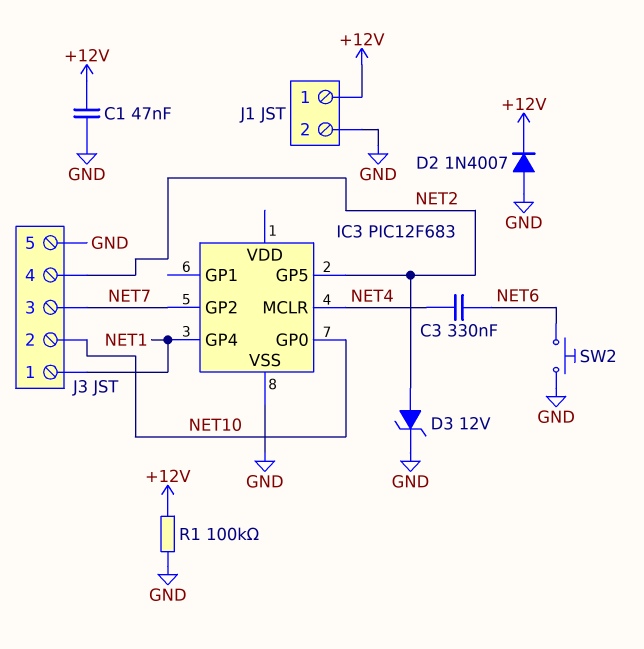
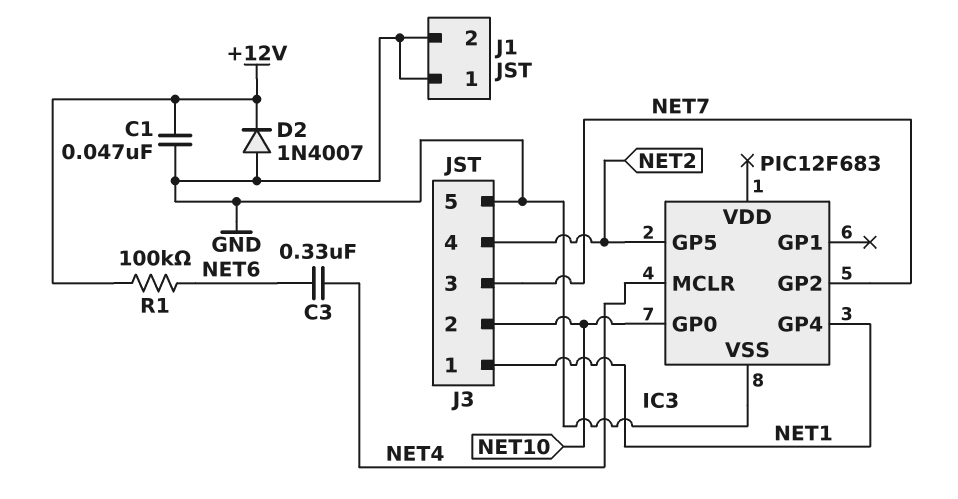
D3: zener 12V (A NET2, K GND) -> none
J1 pin 1: +12V -> GND
R1: 100k (+12V, GND) -> 100k (+12V, NET6)
SW2: button (GND, NET6) -> none

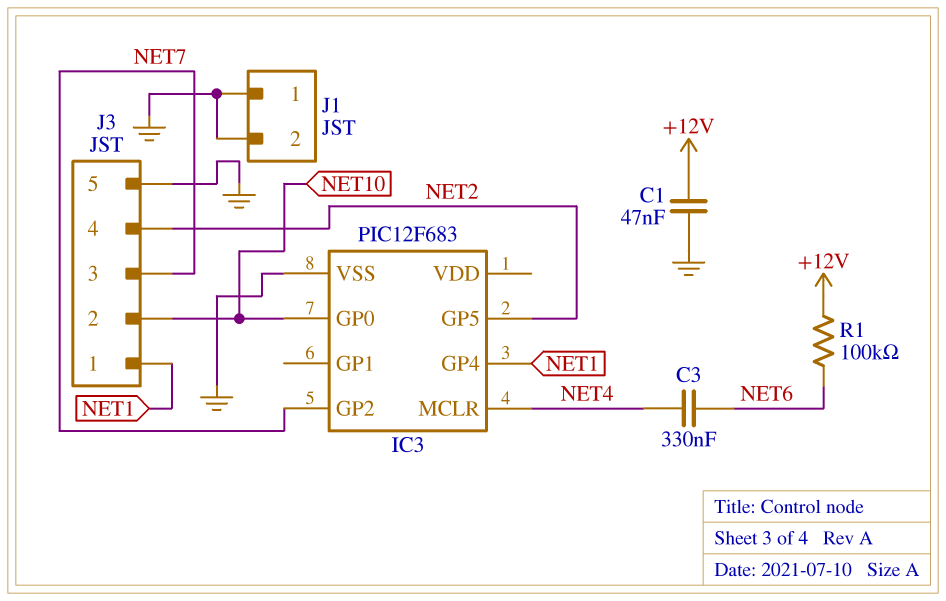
D2: diode 1N4007 (A GND, K +12V) -> none

